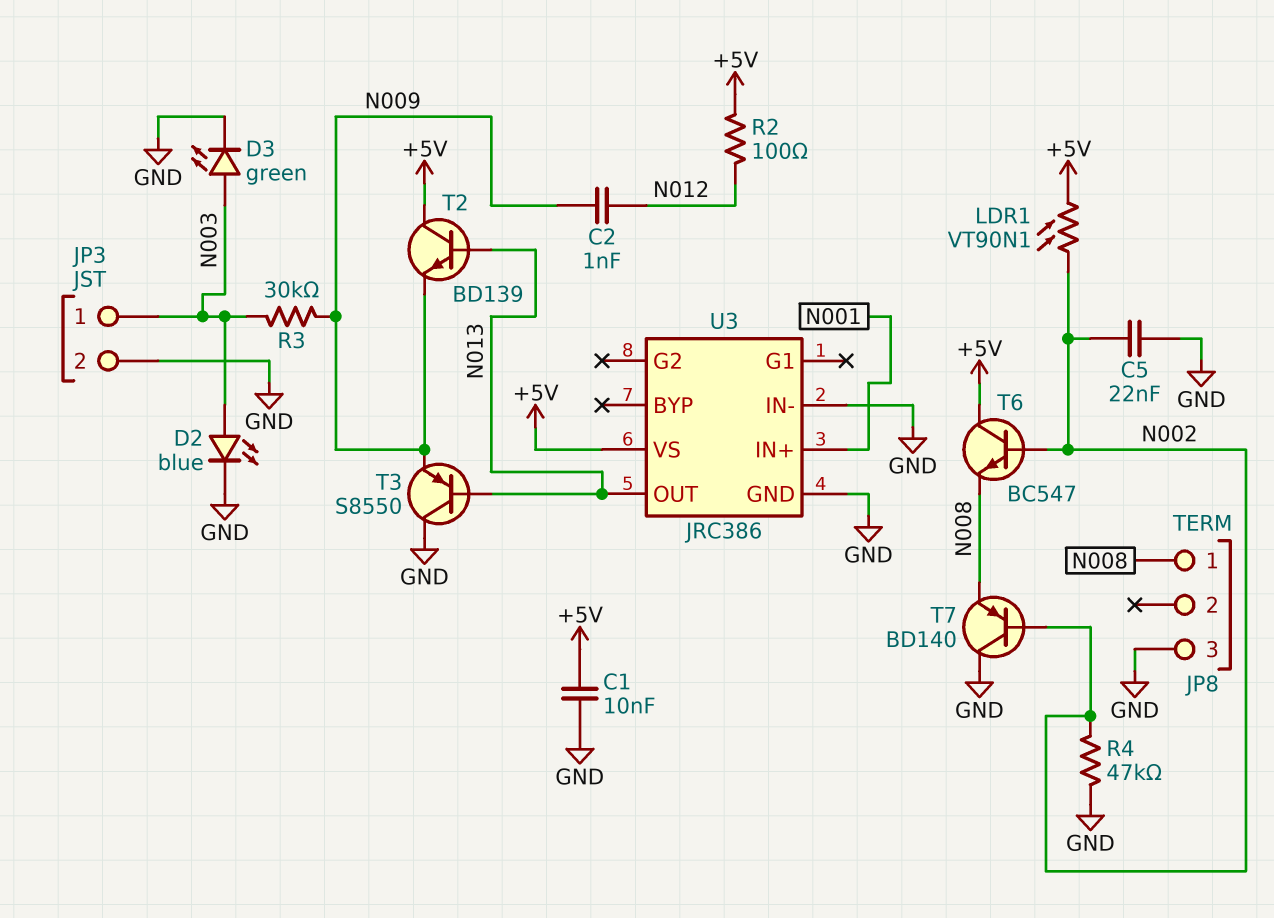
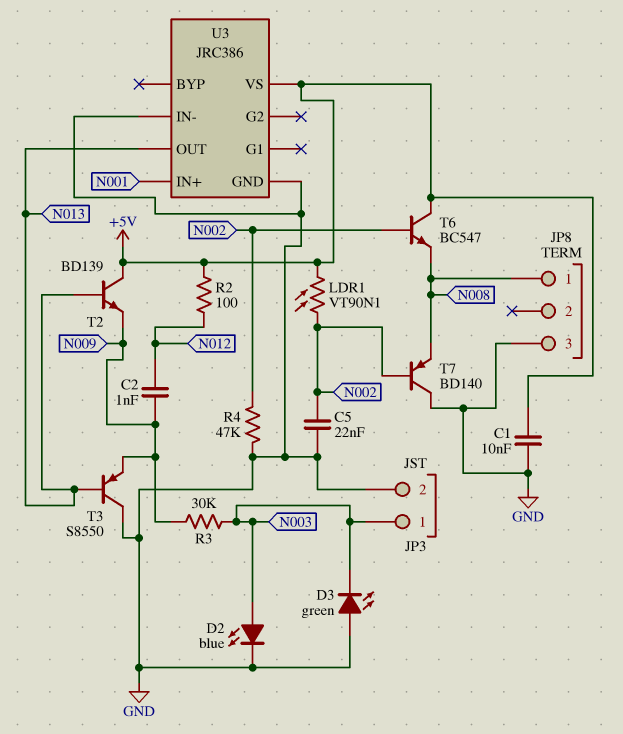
D3: LED green (A N003, K GND) -> LED green (A GND, K N003)

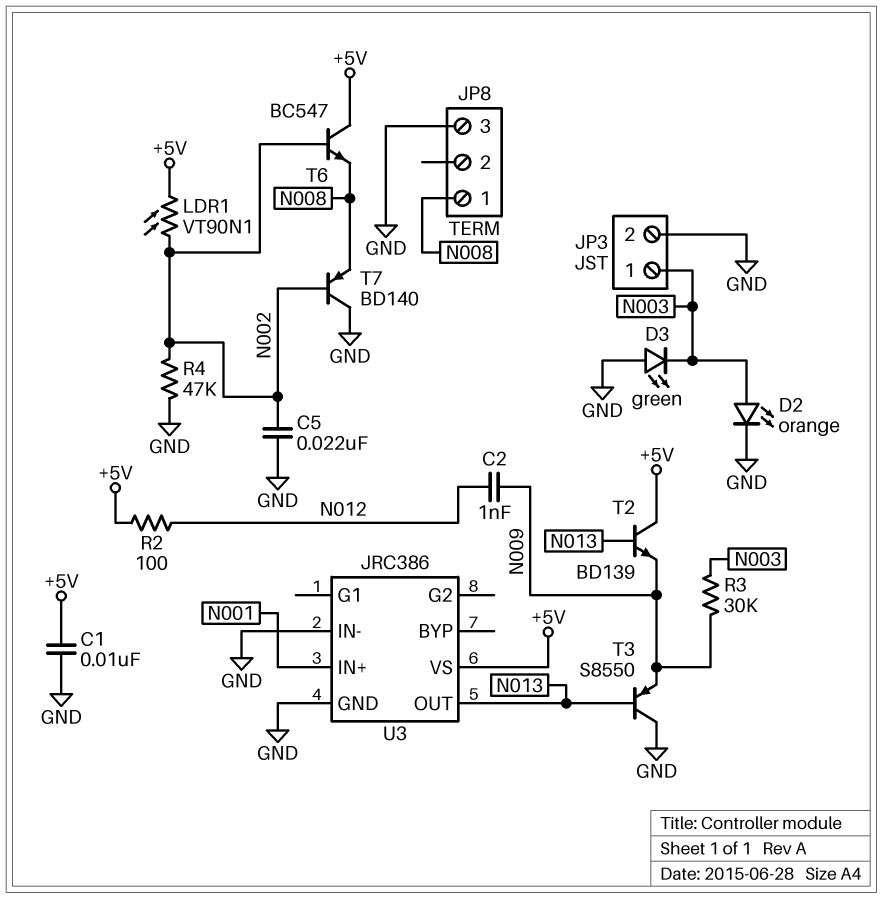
D2: LED blue (A N003, K GND) -> LED orange (A N003, K GND)

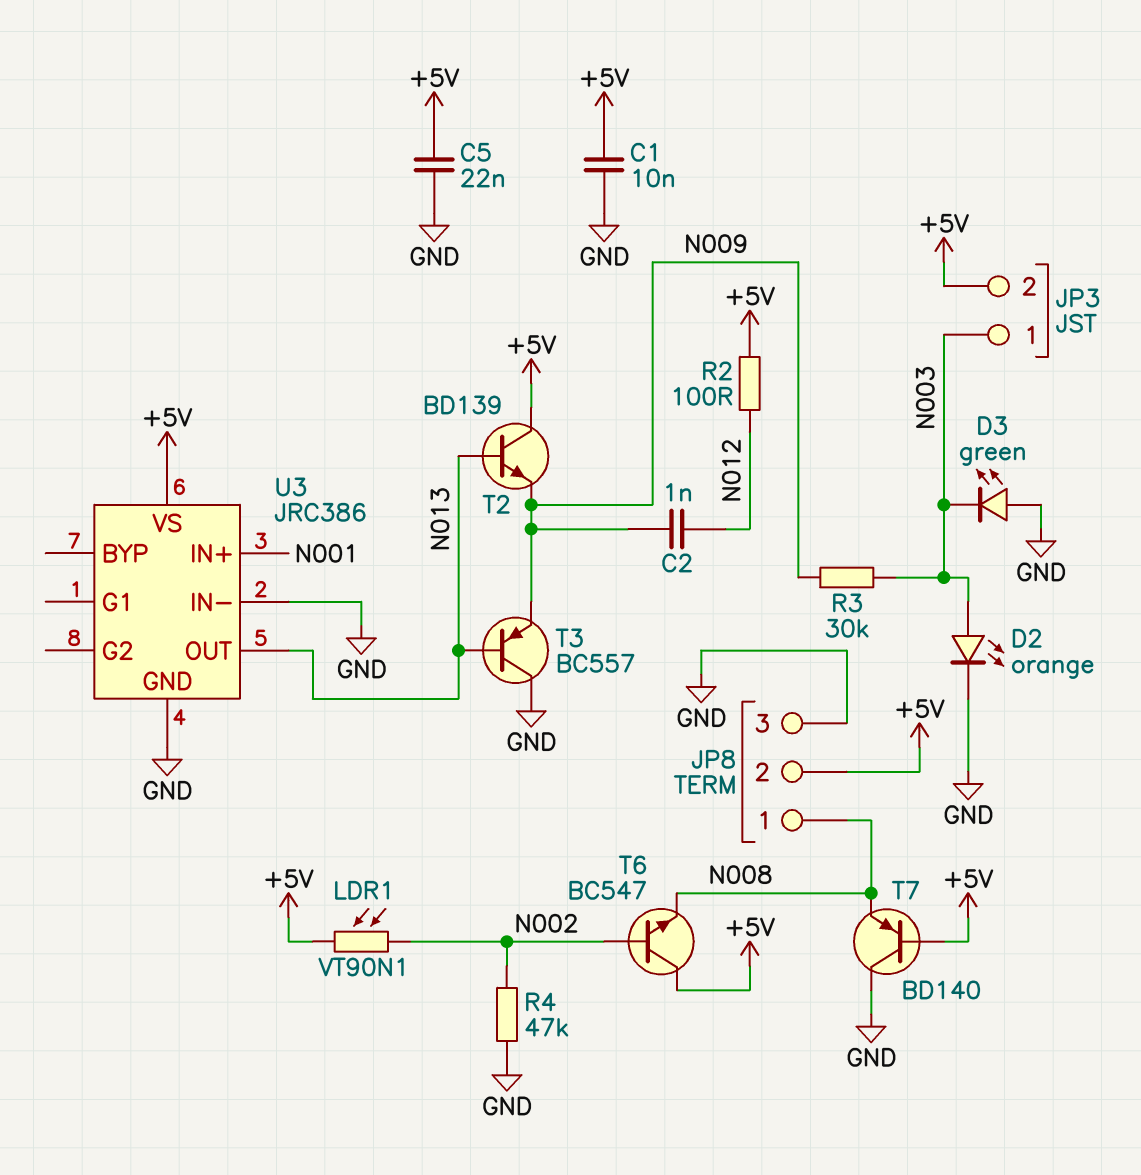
C5: 22nF (GND, N002) -> 22nF (+5V, GND)
JP3 pin 2: GND -> +5V
JP8 pin 2: none -> +5V
T3: PNP S8550 (B N013, C GND, E N009) -> PNP BC557 (B N013, C GND, E N009)
T7: PNP BD140 (B N002, C GND, E N008) -> PNP BD140 (B +5V, C GND, E N008)

